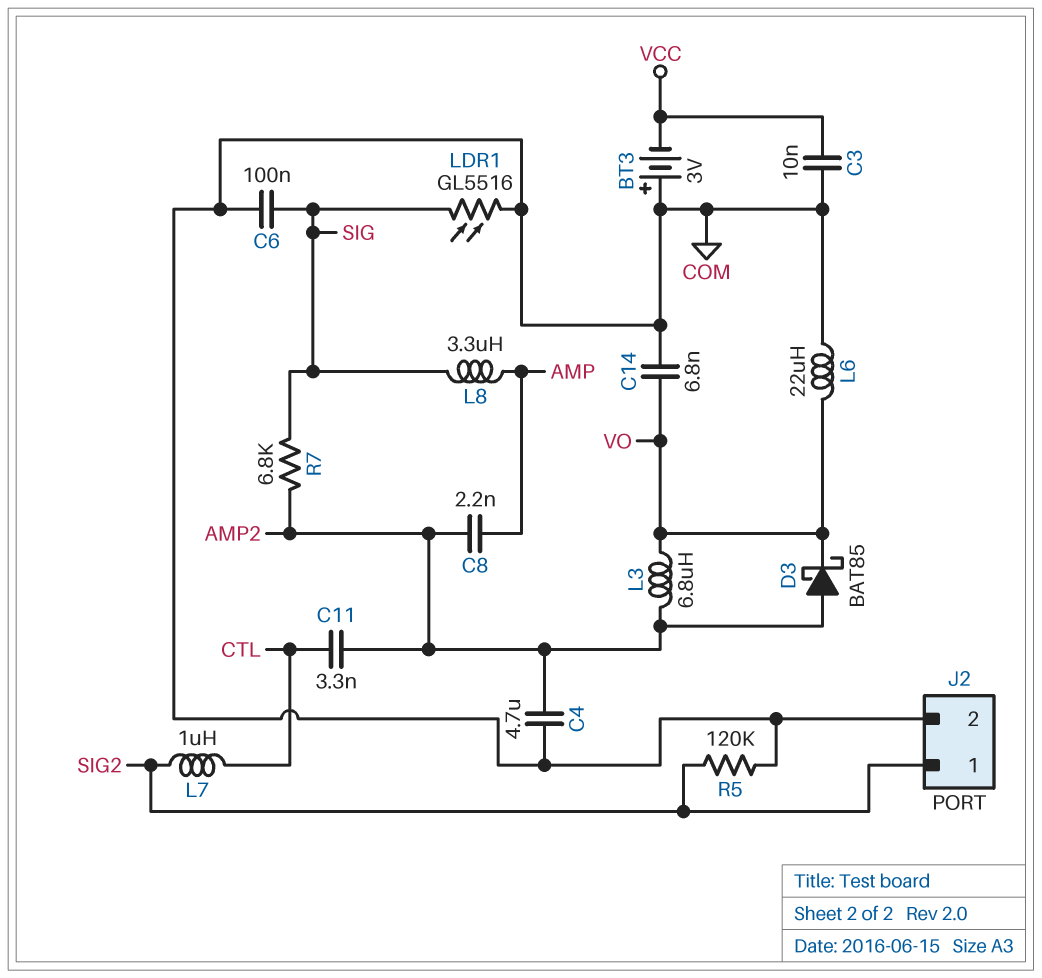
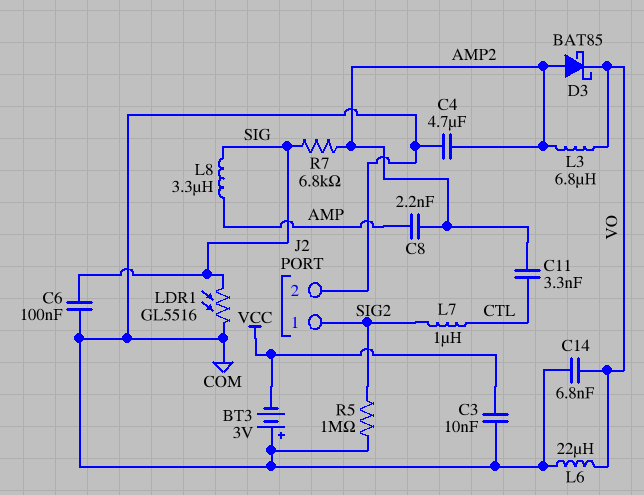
R5: 120k (COM, SIG2) -> 1M (COM, SIG2)

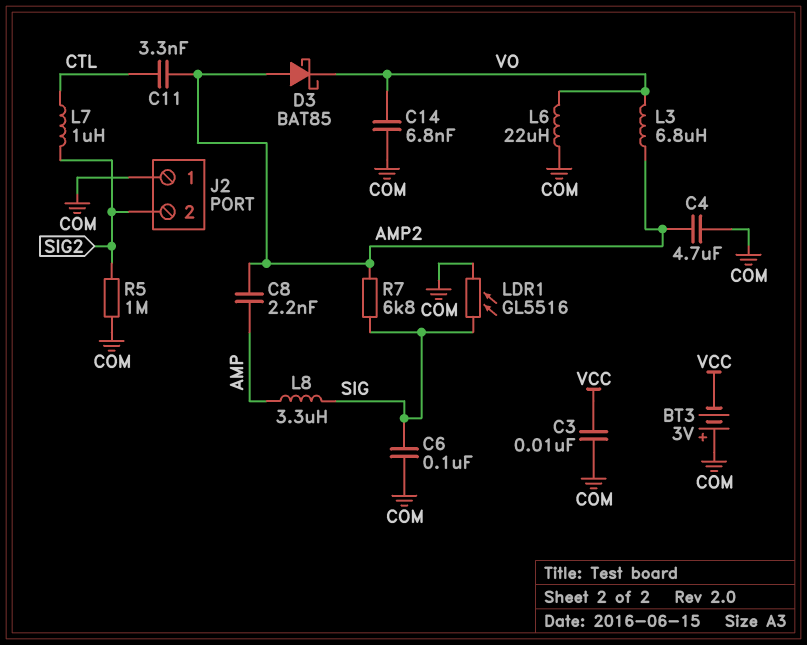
J2 pin 1: SIG2 -> COM
J2 pin 2: COM -> SIG2

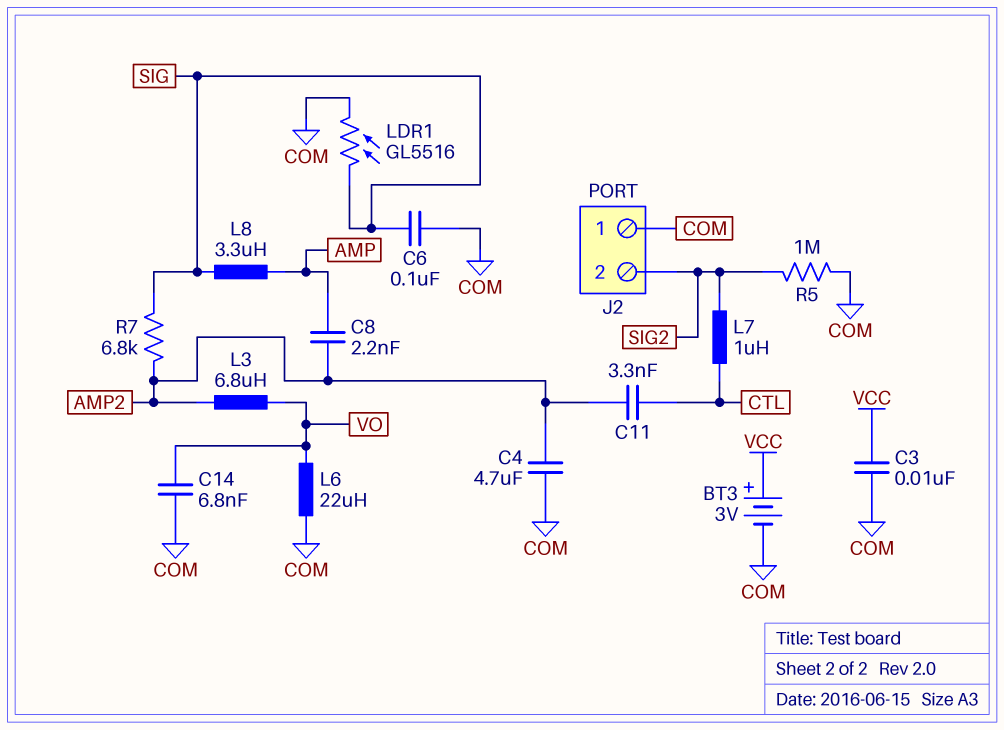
BT3: 3V (plus COM, minus VCC) -> 3V (plus VCC, minus COM)
D3: schottky BAT85 (A AMP2, K VO) -> none

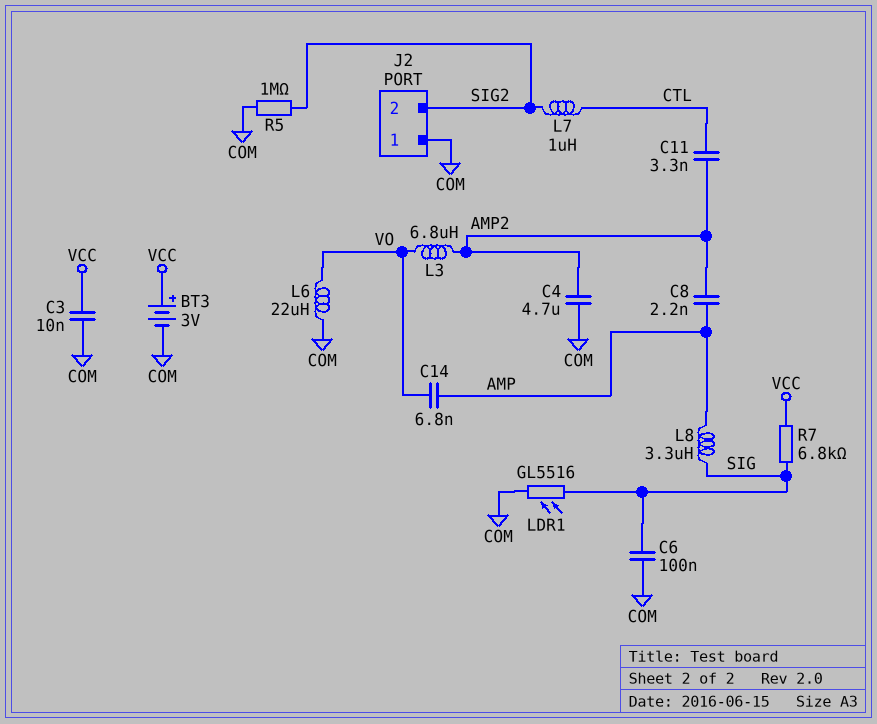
C14: 6.8nF (COM, VO) -> 6.8nF (AMP, VO)
R7: 6.8k (AMP2, SIG) -> 6.8k (SIG, VCC)

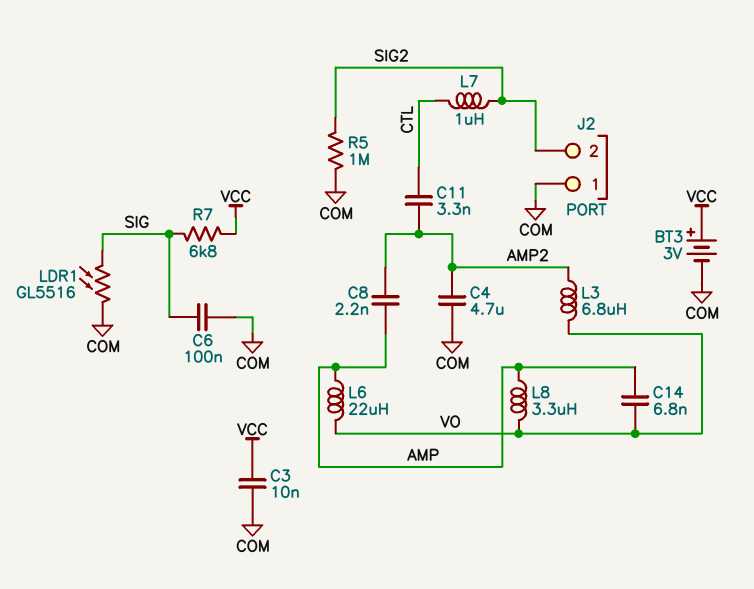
L6: 22uH (COM, VO) -> 22uH (AMP, VO)
L8: 3.3uH (AMP, SIG) -> 3.3uH (AMP, VO)

